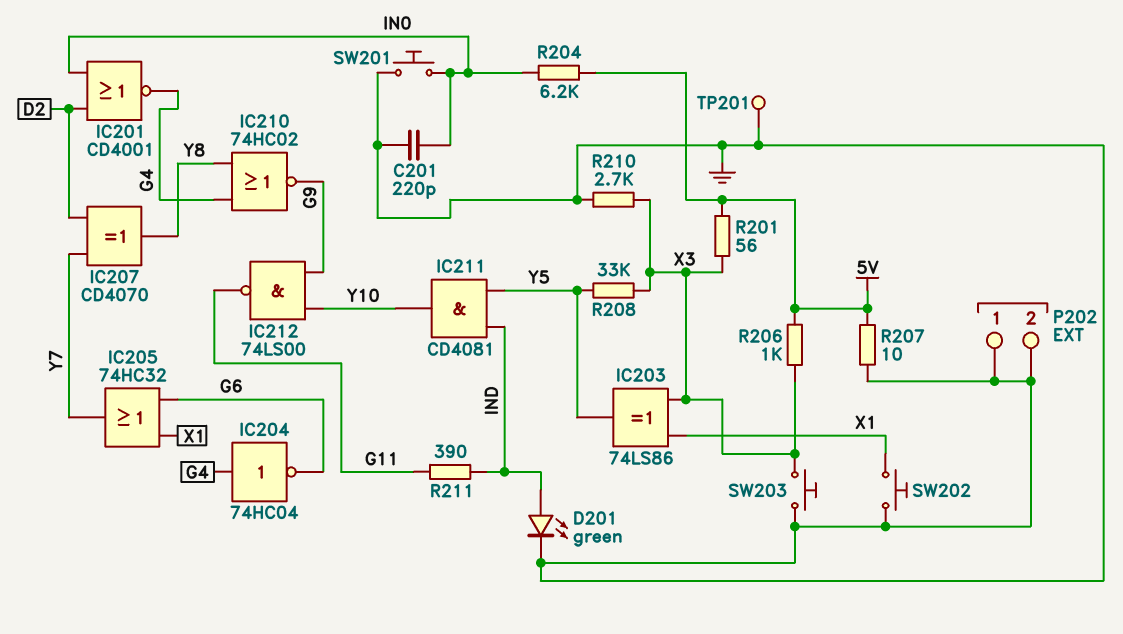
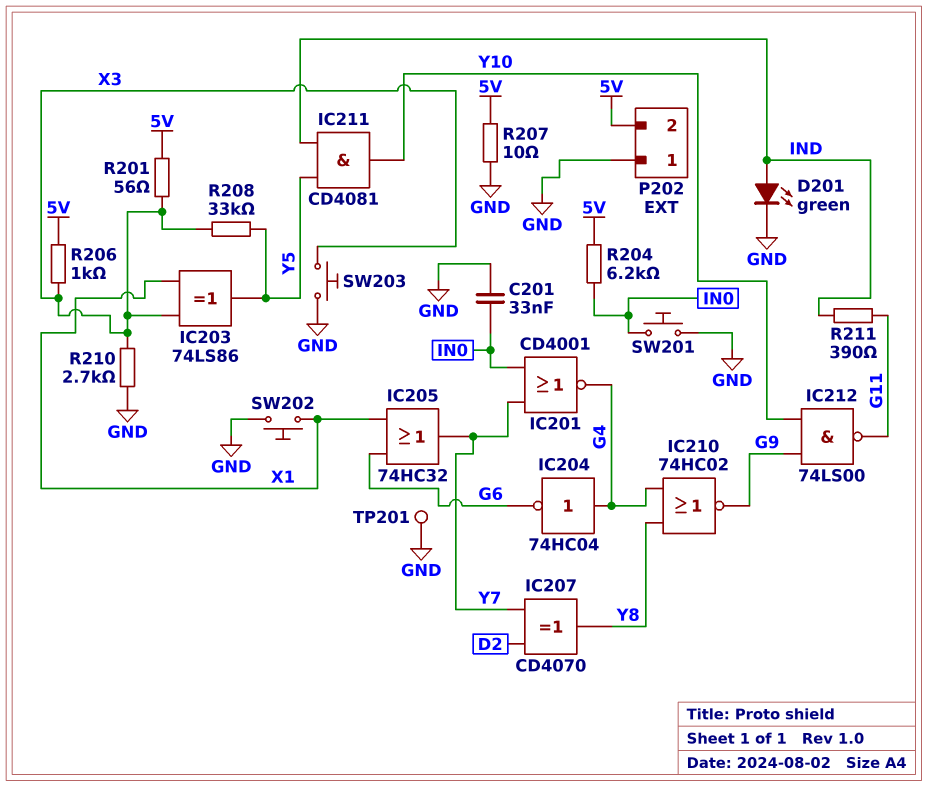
C201: 220pF (GND, IN0) -> 33nF (GND, IN0)
IC201: NOR CD4001 (in D2, in IN0, out G4) -> NOR CD4001 (in IN0, in Y7, out G4)
P202 pin 2: GND -> 5V

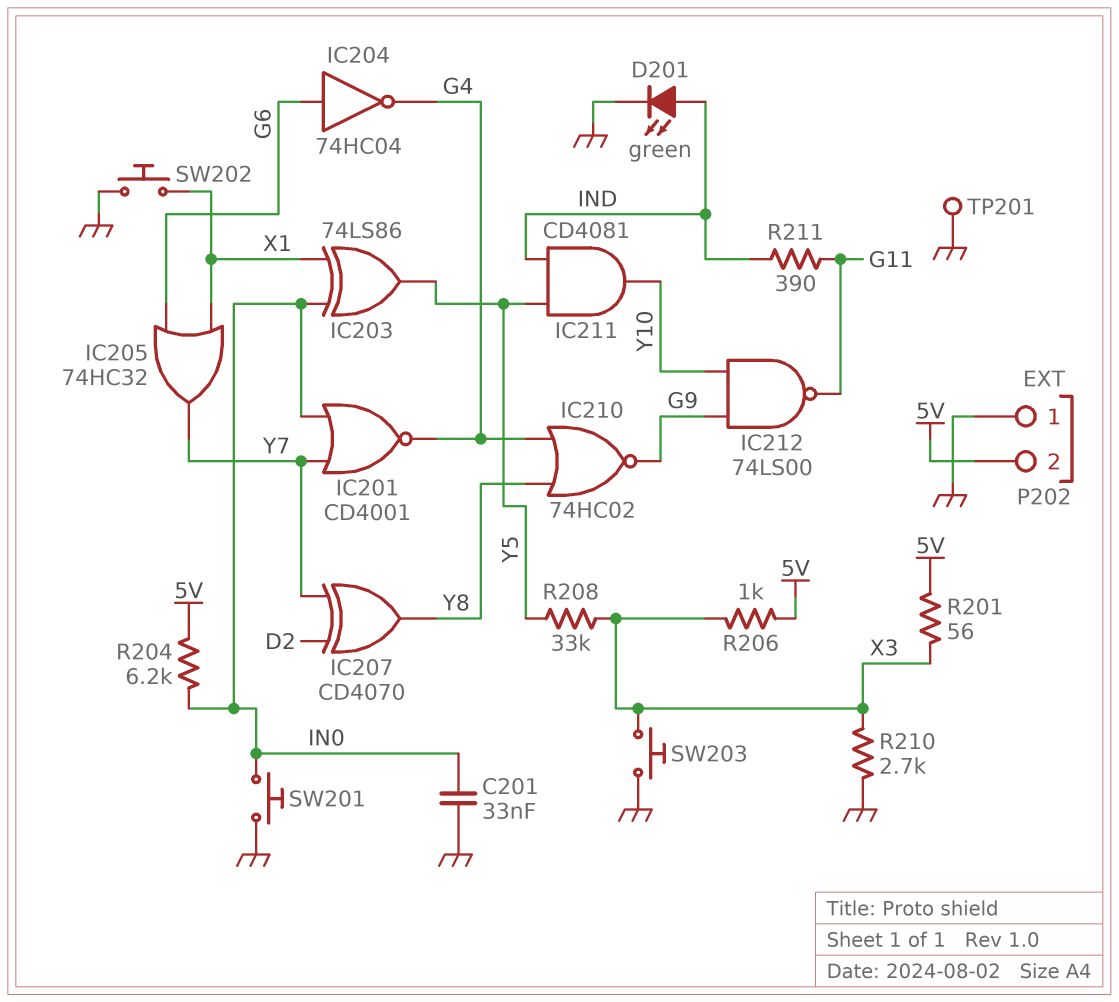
IC203: XOR 74LS86 (in X1, in X3, out Y5) -> XOR 74LS86 (in IN0, in X1, out Y5)
IC204: NOT 74HC04 (in G4, out G6) -> NOT 74HC04 (in G6, out G4)
R207: 10 (5V, GND) -> none

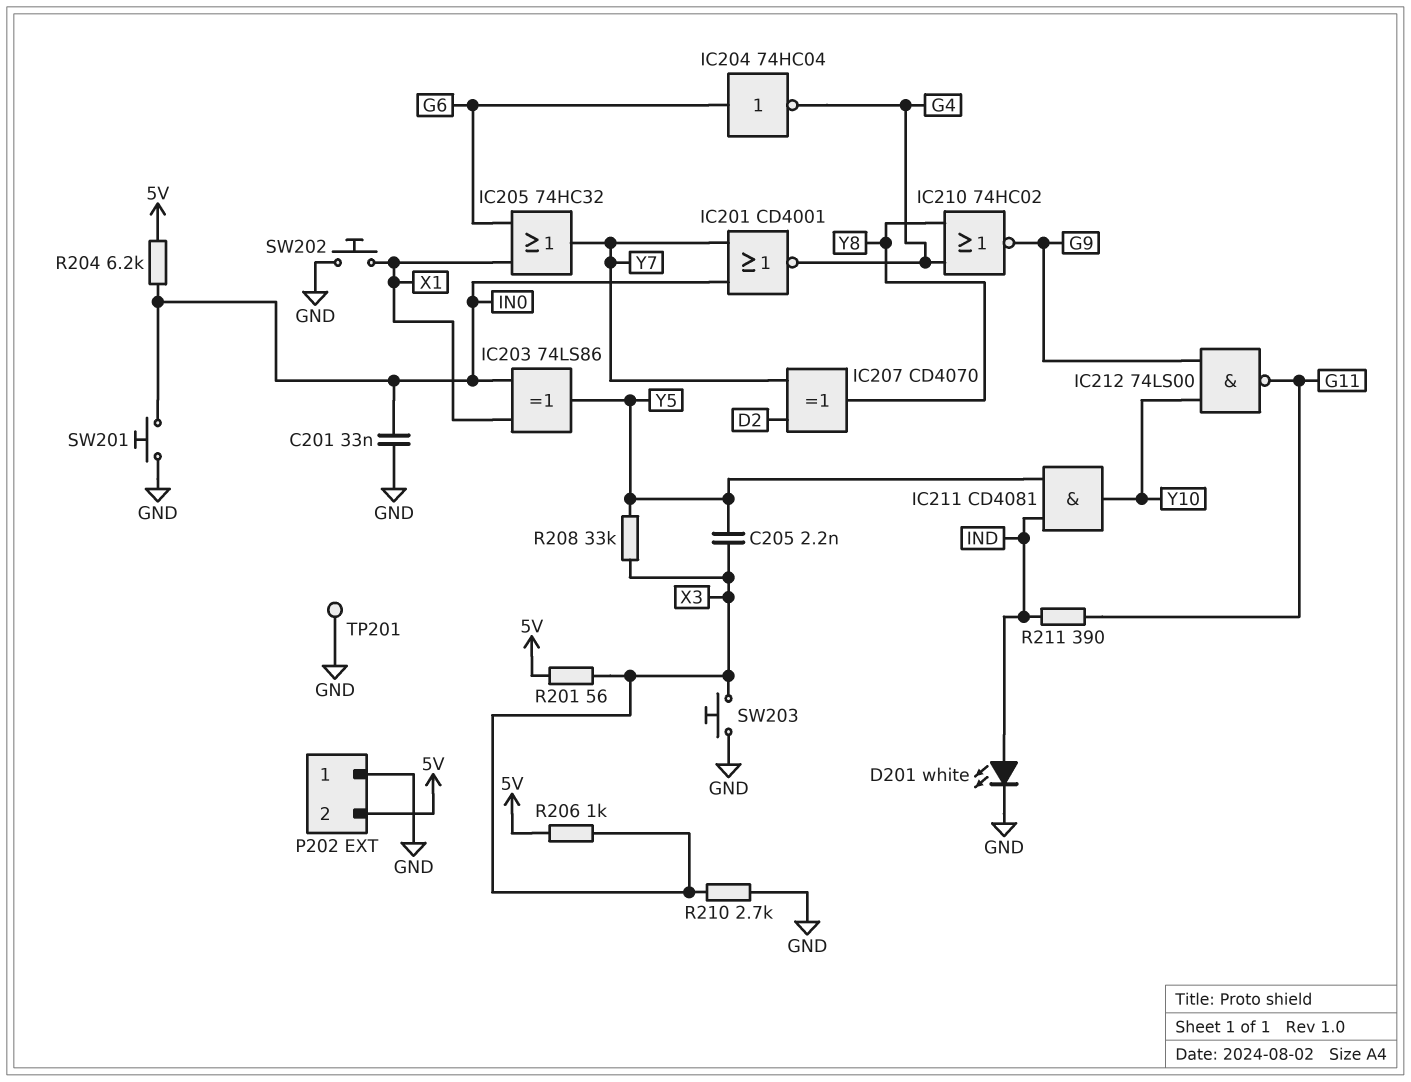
C205: none -> 2.2nF (X3, Y5)
D201: LED green (A IND, K GND) -> LED white (A IND, K GND)

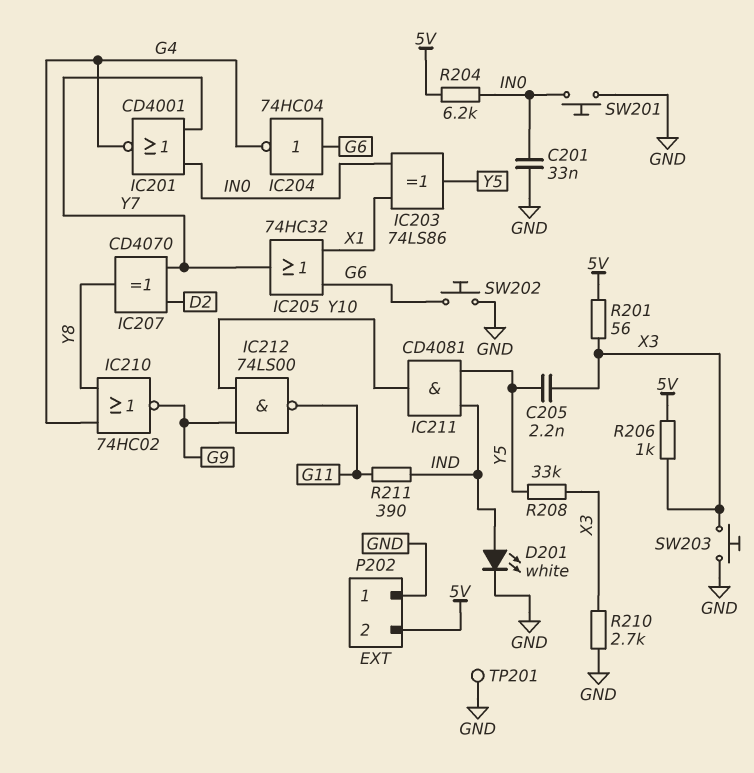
SW202: button (GND, X1) -> button (G6, GND)

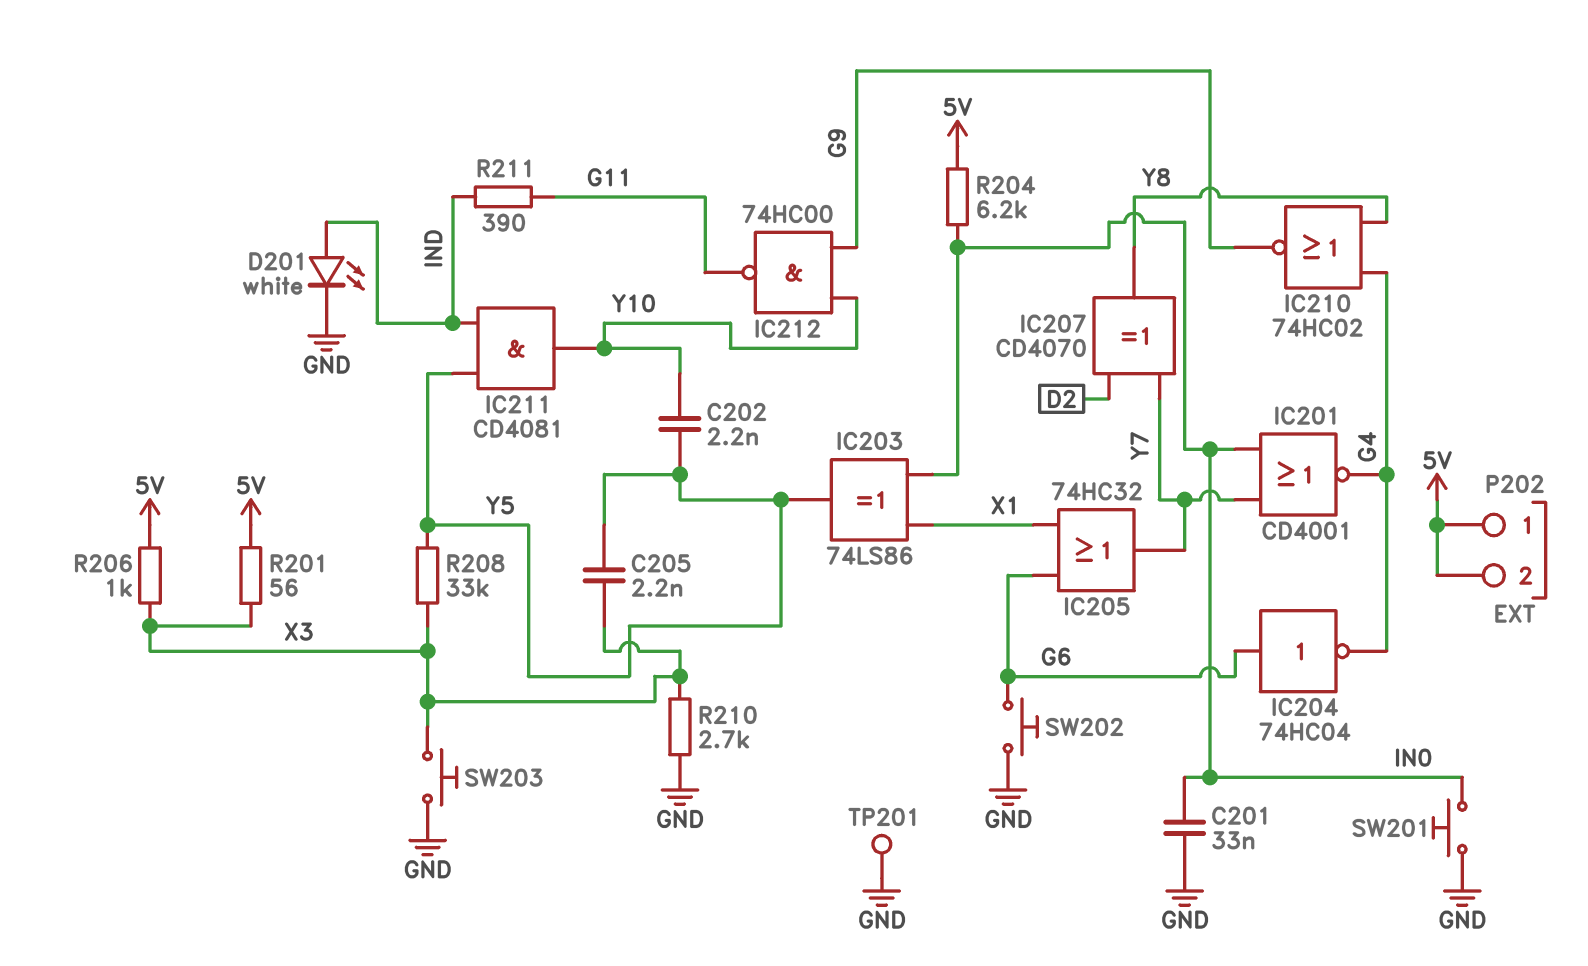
C202: none -> 2.2nF (Y5, Y10)
IC212: NAND 74LS00 (in G9, in Y10, out G11) -> NAND 74HC00 (in G9, in Y10, out G11)
P202 pin 1: GND -> 5V

